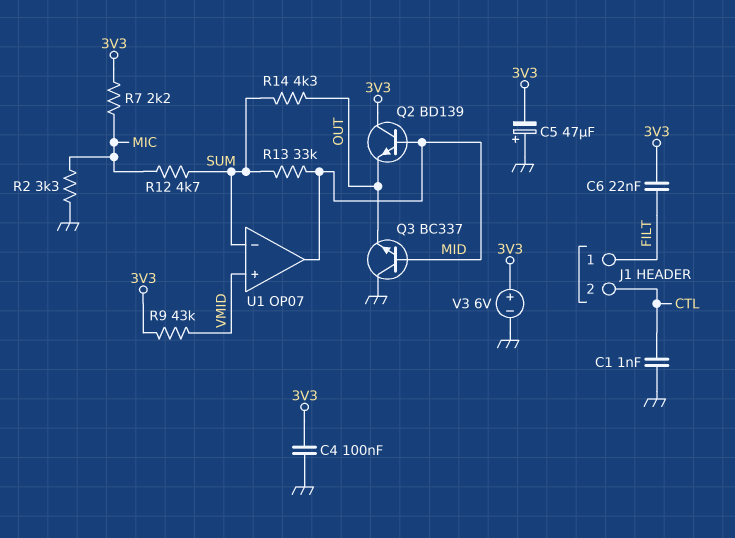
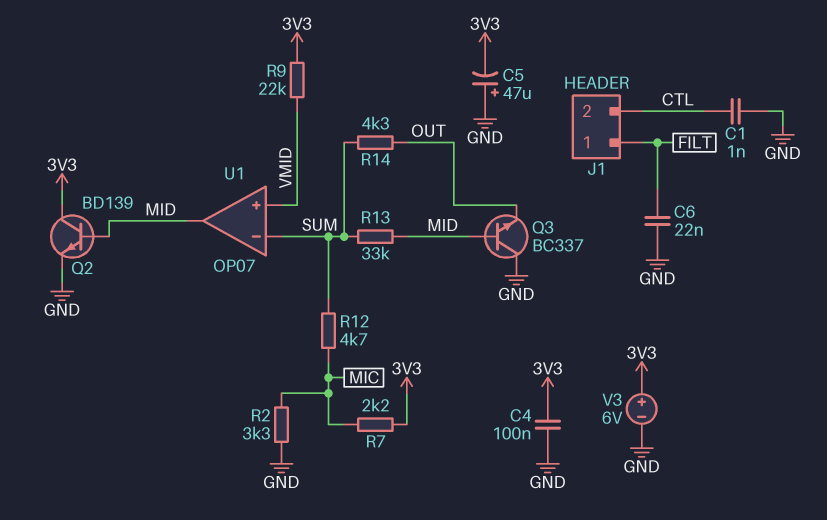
C6: 22nF (3V3, FILT) -> 22nF (FILT, GND)
Q2: NPN BD139 (B MID, C 3V3, E OUT) -> NPN BD139 (B MID, C 3V3, E GND)
R9: 43k (3V3, VMID) -> 22k (3V3, VMID)

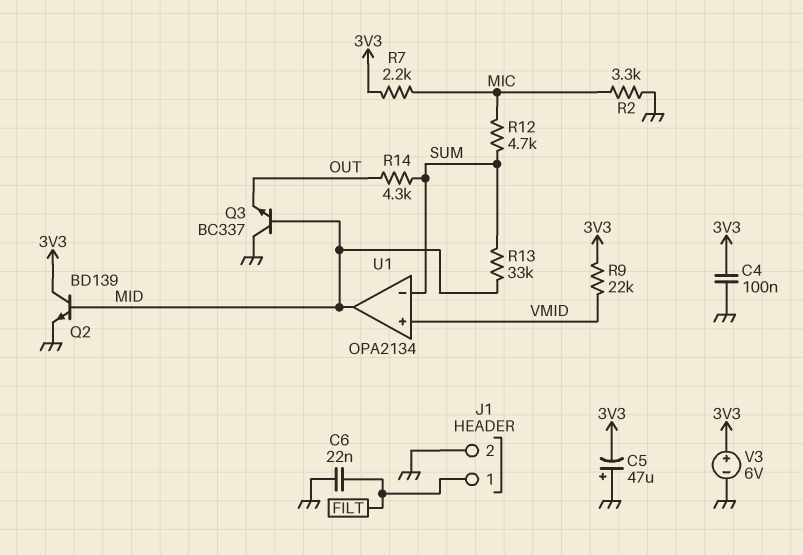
C1: 1nF (CTL, GND) -> none
J1 pin 2: CTL -> GND
U1: OP07 -> OPA2134

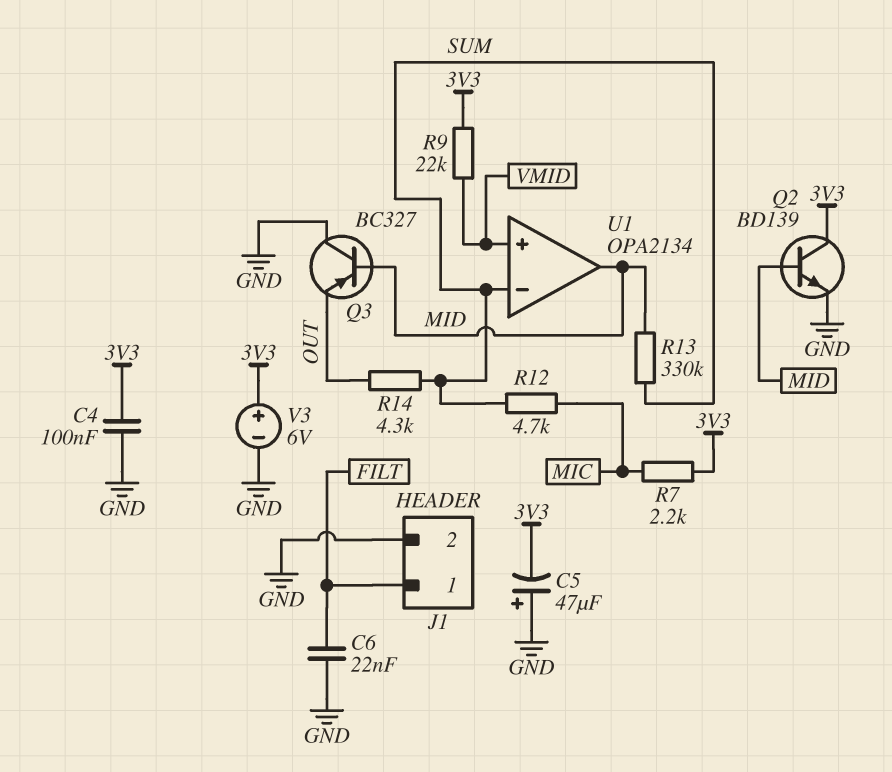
Q3: NPN BC337 (B MID, C GND, E OUT) -> PNP BC327 (B MID, C GND, E OUT)
R2: 3.3k (GND, MIC) -> none
R13: 33k (MID, SUM) -> 330k (MID, SUM)

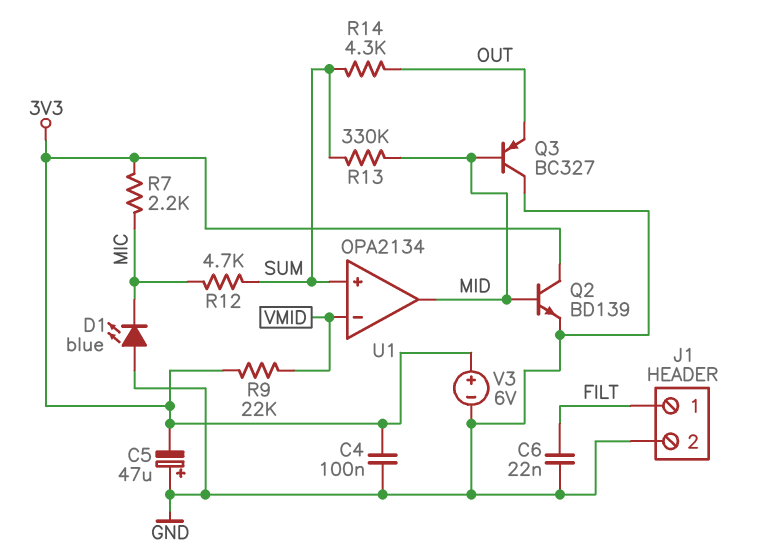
D1: none -> LED blue (A GND, K MIC)
U1 pin in+: VMID -> SUM
U1 pin in-: SUM -> VMID

